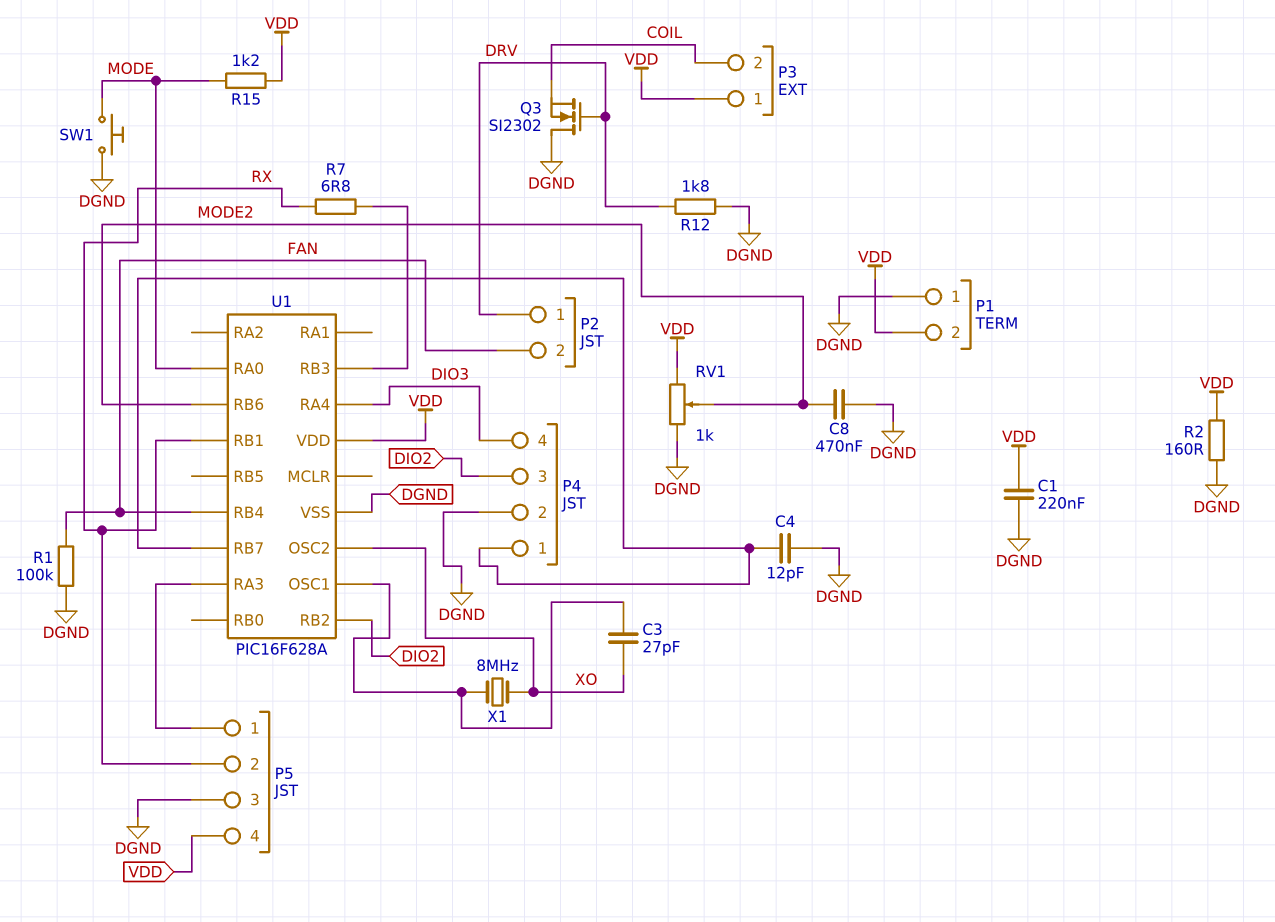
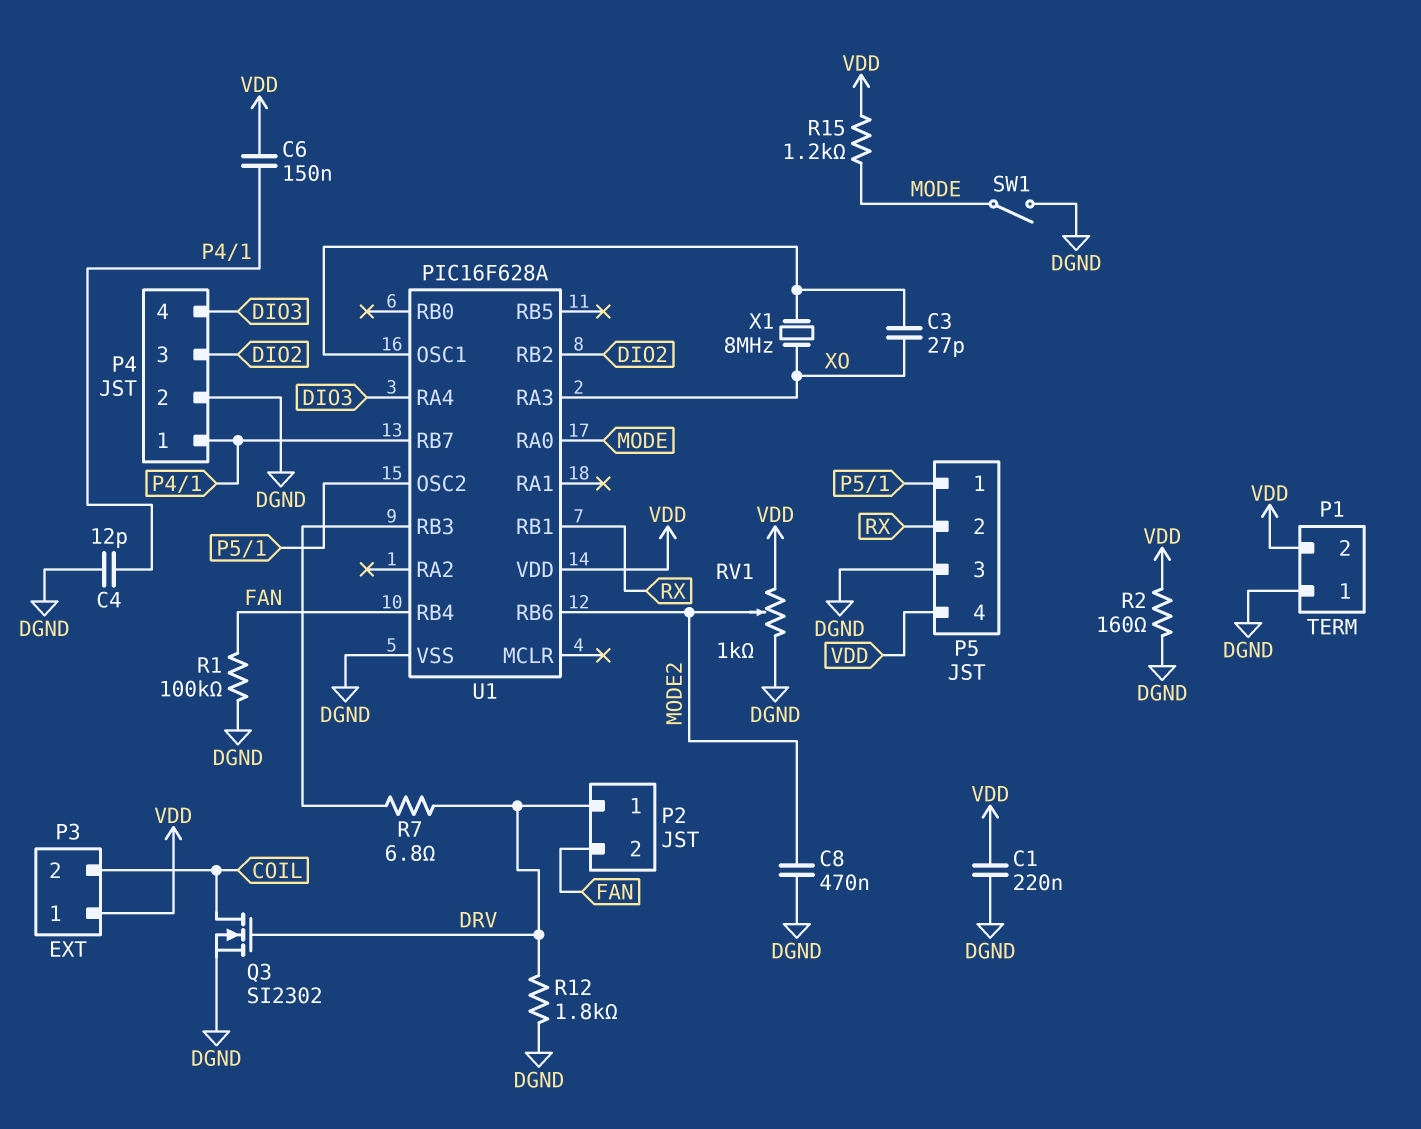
C6: none -> 150nF (P4/1, VDD)
Q3: NMOS SI2302 (G DRV, D DGND, S COIL) -> NMOS SI2302 (G DRV, D COIL, S DGND)
R7: 6.8 (RX, U1/RB3) -> 6.8 (DRV, U1/RB3)
SW1: button (DGND, MODE) -> switch (DGND, MODE)
U1 pin OSC2: XO -> P5/1
U1 pin RA3: P5/1 -> XO

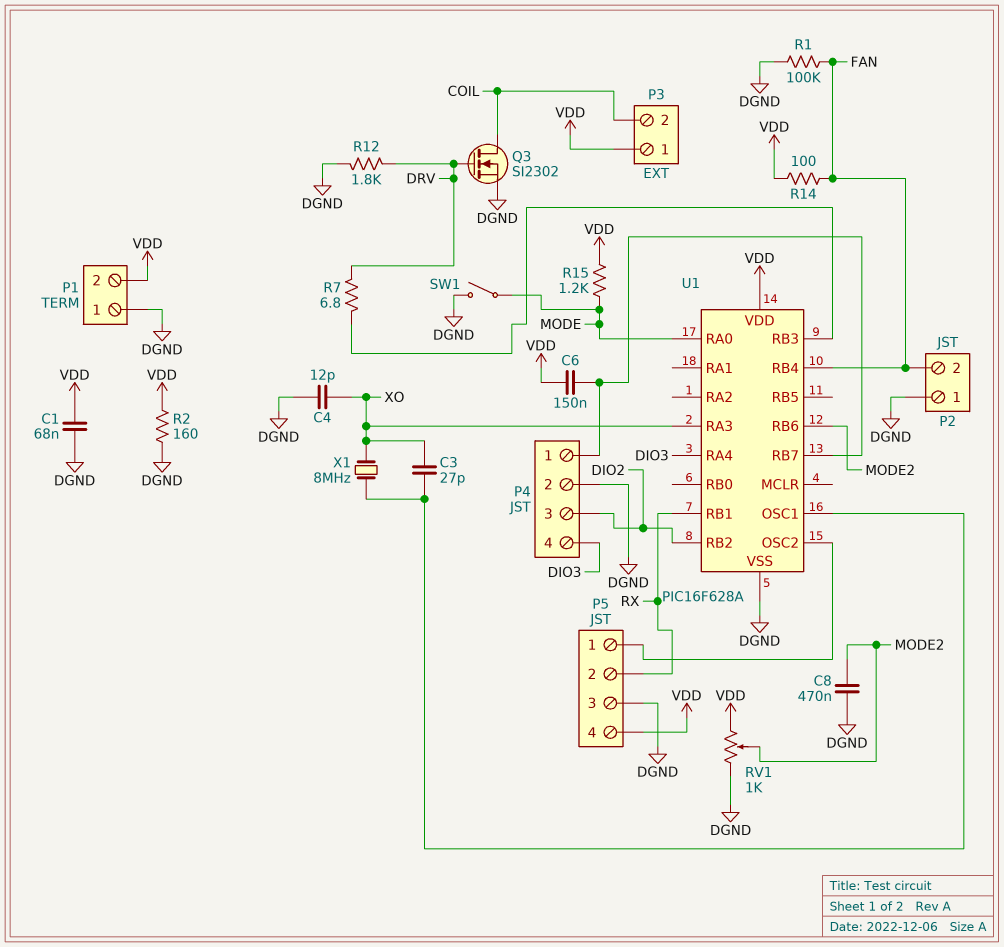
C1: 220nF (DGND, VDD) -> 68nF (DGND, VDD)
C4: 12pF (DGND, P4/1) -> 12pF (DGND, XO)
P2 pin 1: DRV -> DGND
R14: none -> 100 (FAN, VDD)

